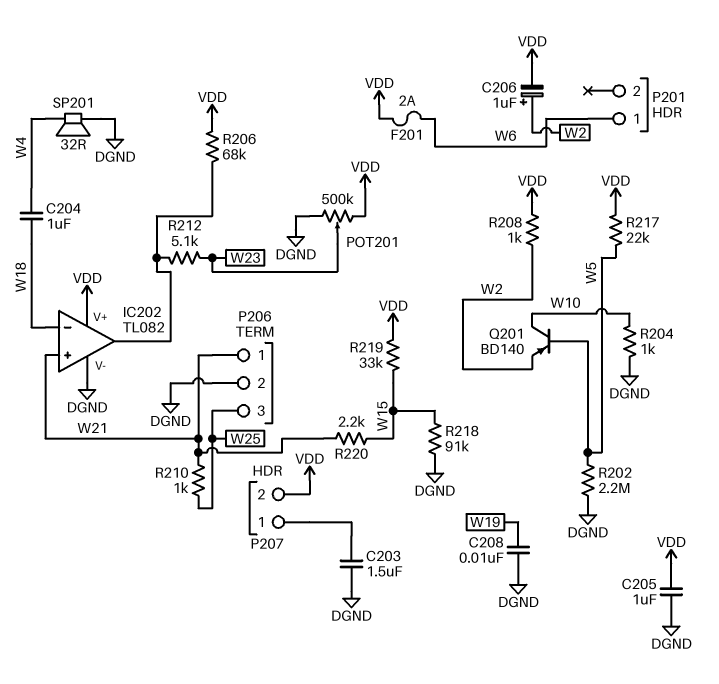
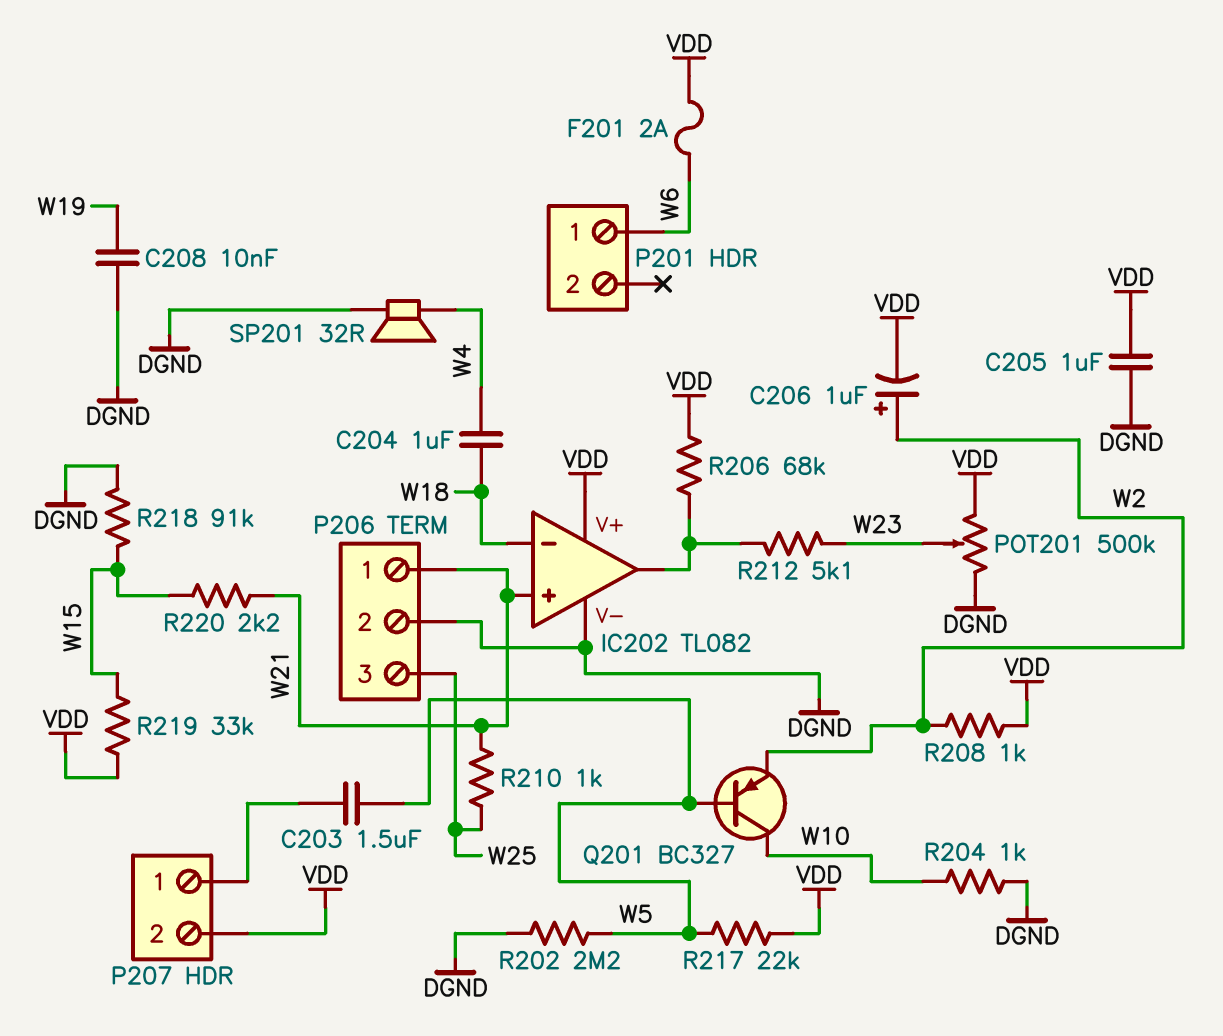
C203: 1.5uF (DGND, P207/1) -> 1.5uF (P207/1, W5)
Q201: PNP BD140 (B W5, C W10, E W2) -> PNP BC327 (B W5, C W10, E W2)

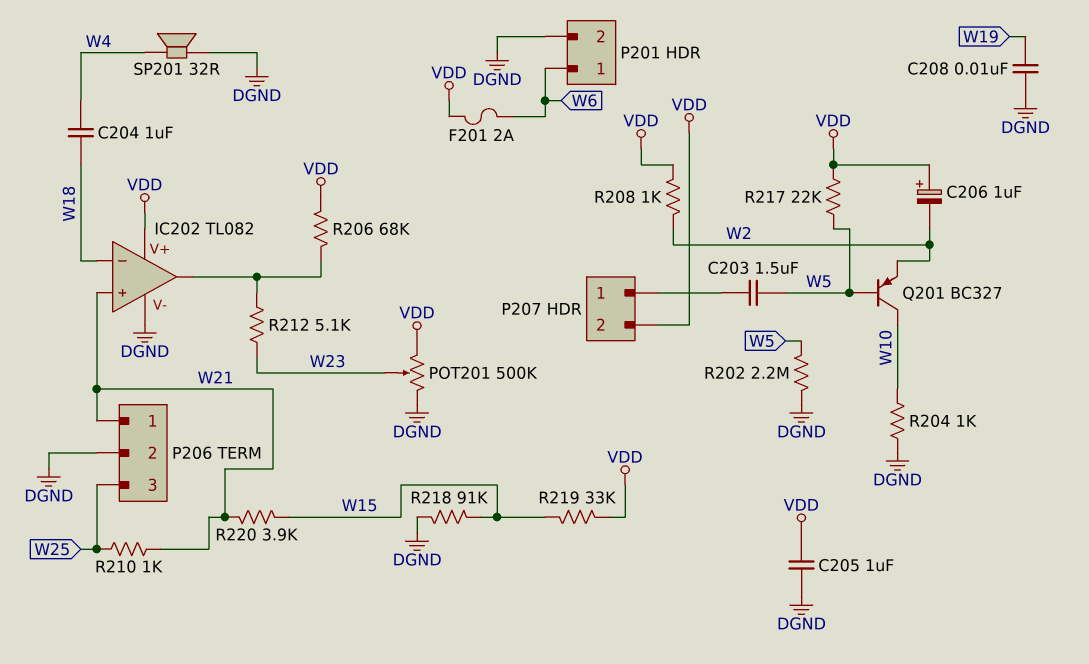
C206: 1uF (plus W2, minus VDD) -> 1uF (plus VDD, minus W2)
P201 pin 2: none -> DGND
R220: 2.2k (W15, W21) -> 3.9k (W15, W21)

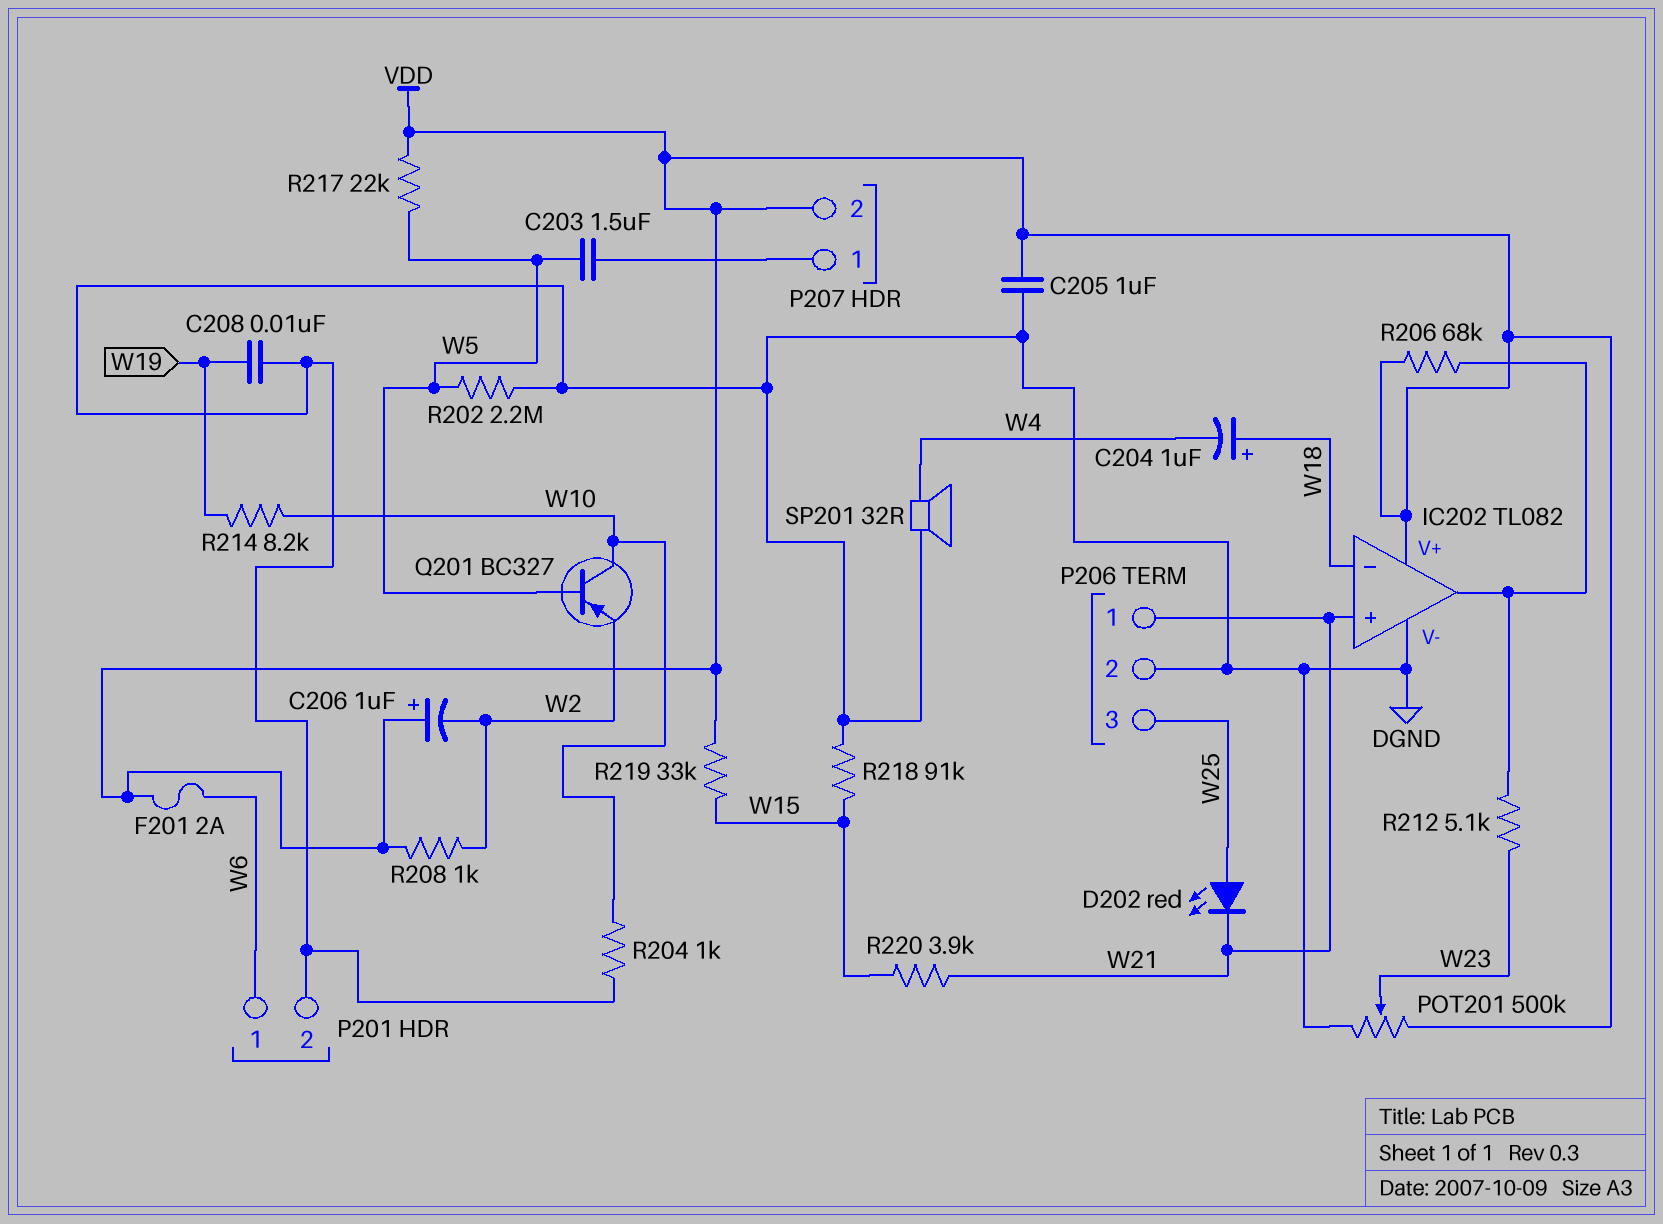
C204: 1uF (W4, W18) -> 1uF (plus W18, minus W4)
D202: none -> LED red (A W25, K W21)
R210: 1k (W21, W25) -> none
R214: none -> 8.2k (W10, W19)

